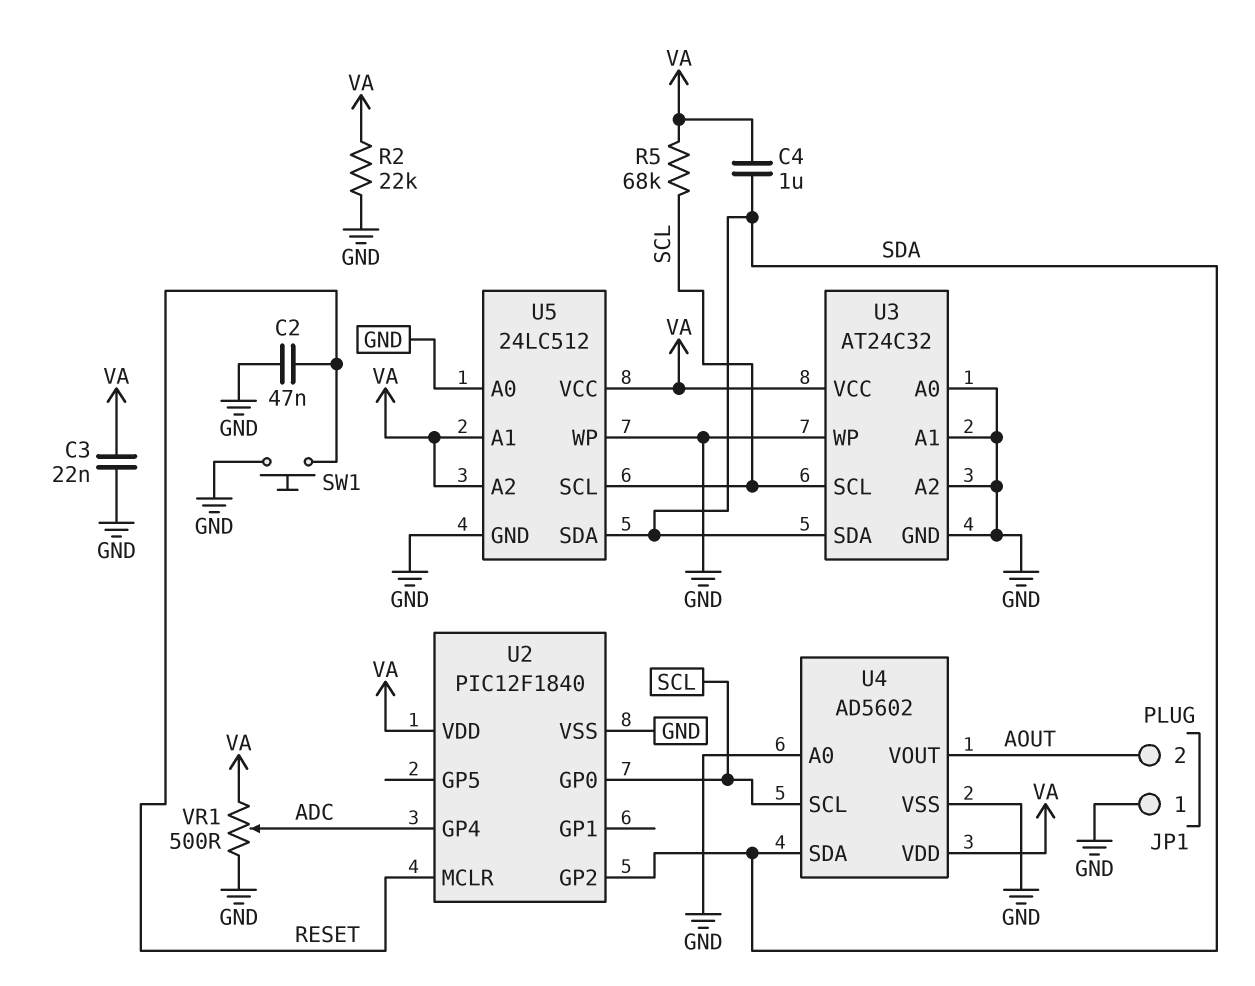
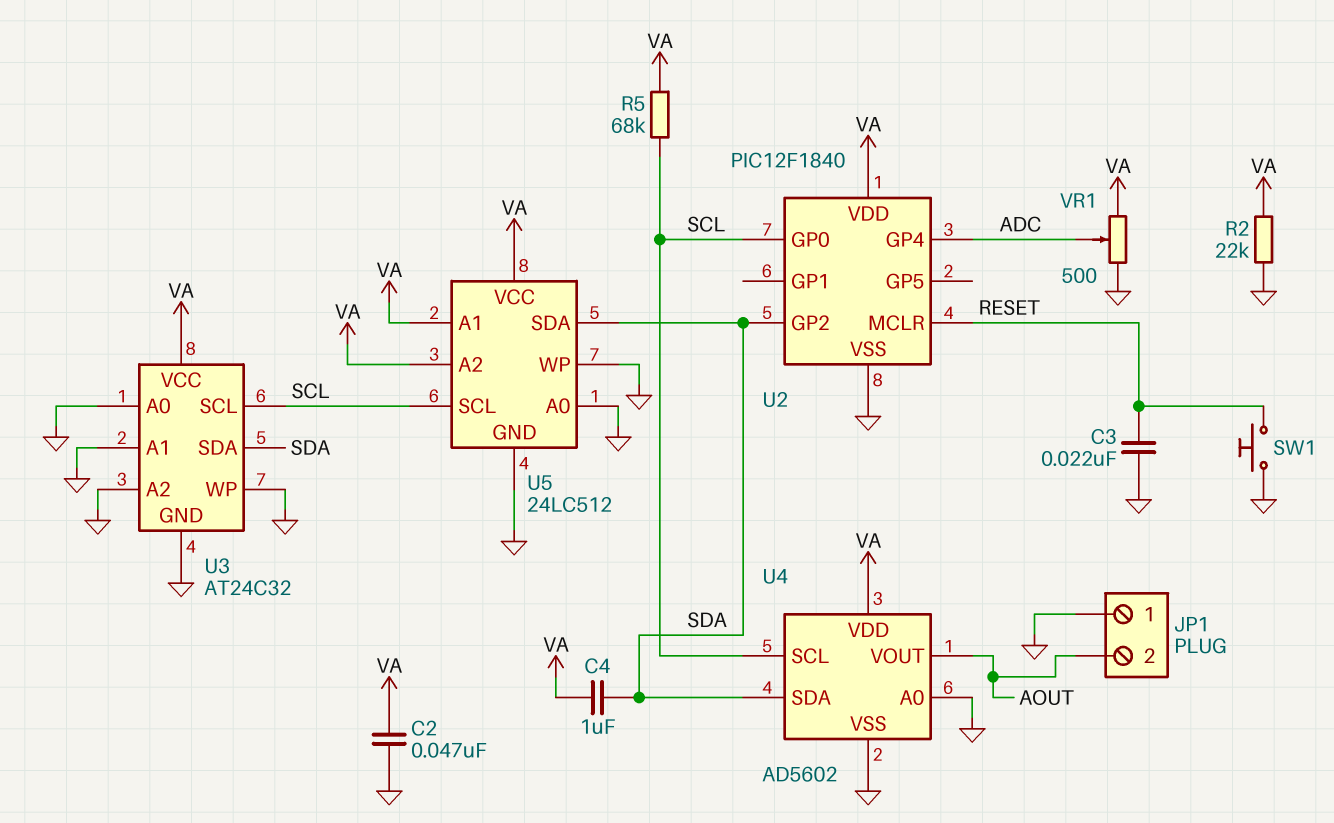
C2: 47nF (GND, RESET) -> 47nF (GND, VA)
C3: 22nF (GND, VA) -> 22nF (GND, RESET)

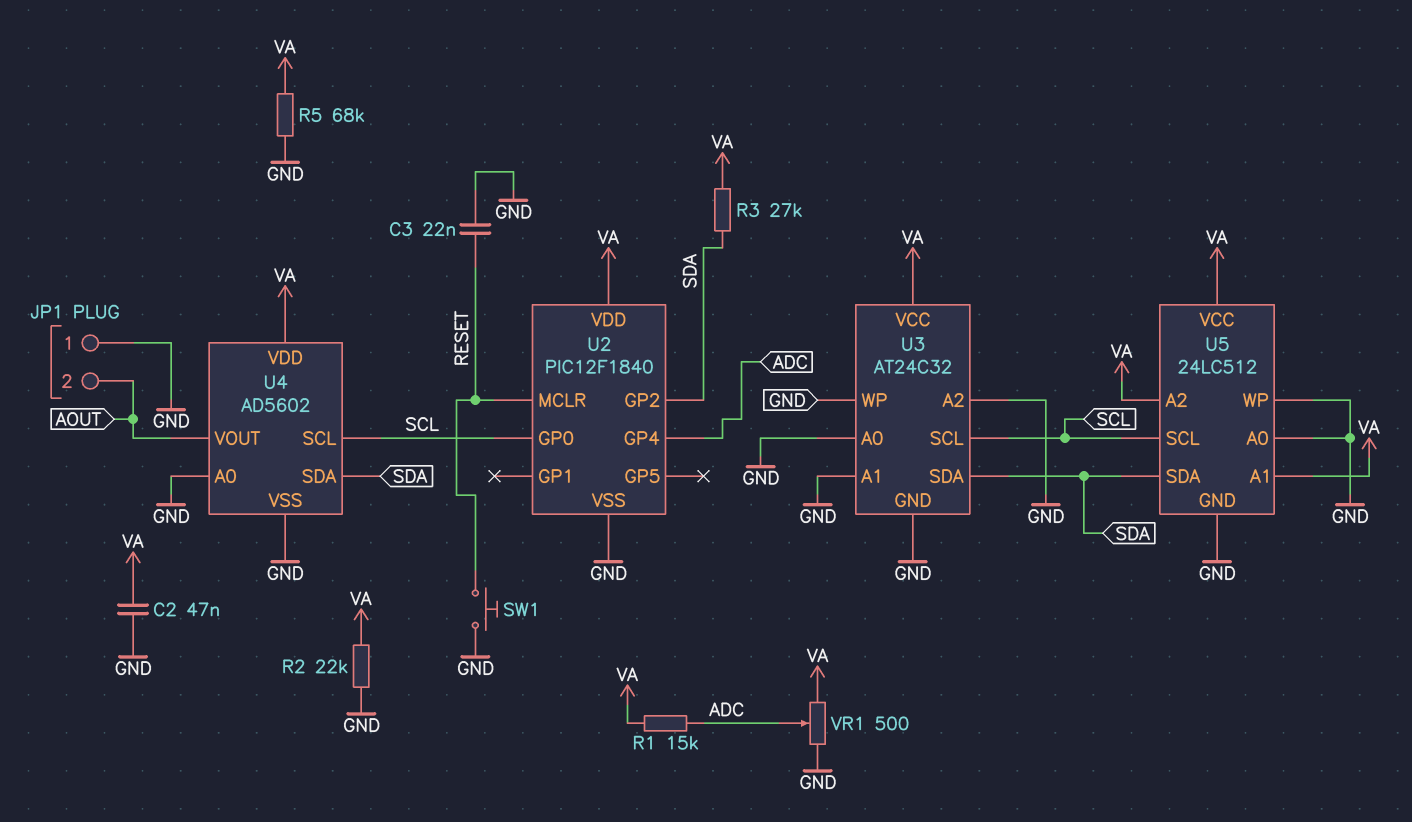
C4: 1uF (SDA, VA) -> none
R1: none -> 15k (ADC, VA)
R3: none -> 27k (SDA, VA)
R5: 68k (SCL, VA) -> 68k (GND, VA)

